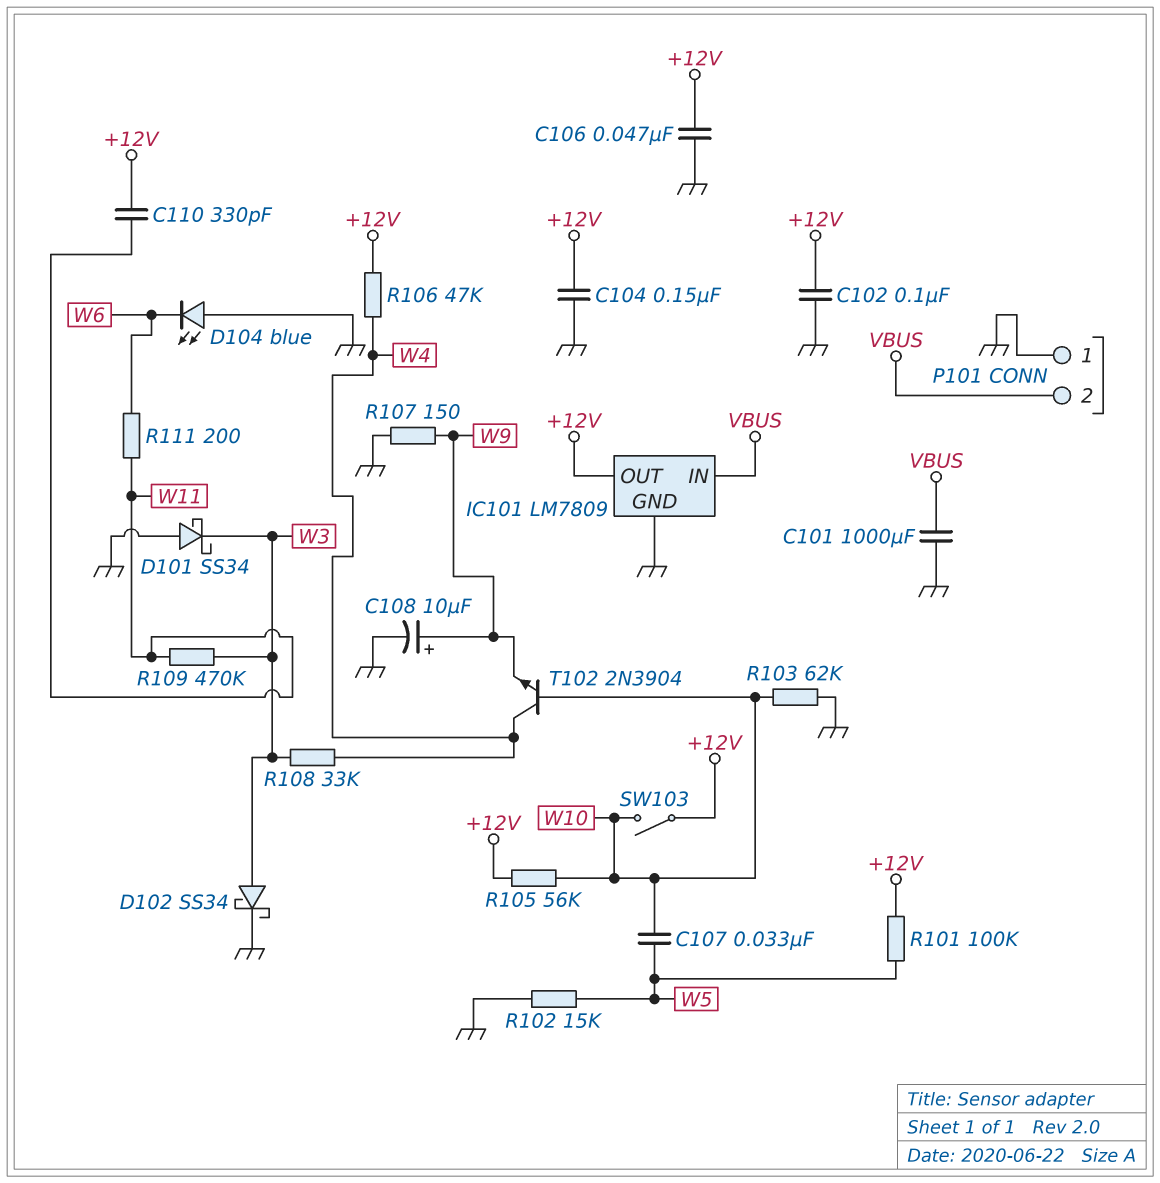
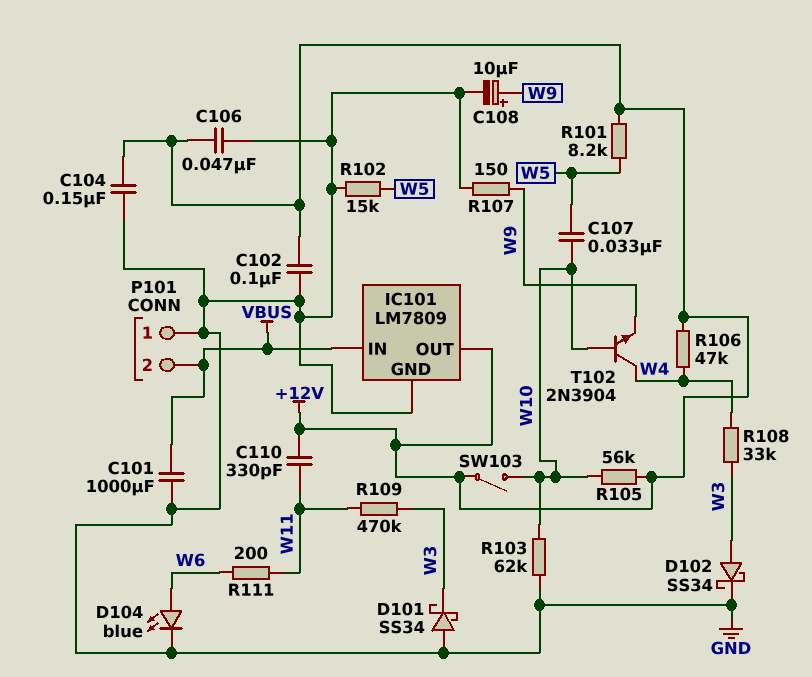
D104: LED blue (A GND, K W6) -> LED blue (A W6, K GND)
R101: 100k (+12V, W5) -> 8.2k (+12V, W5)

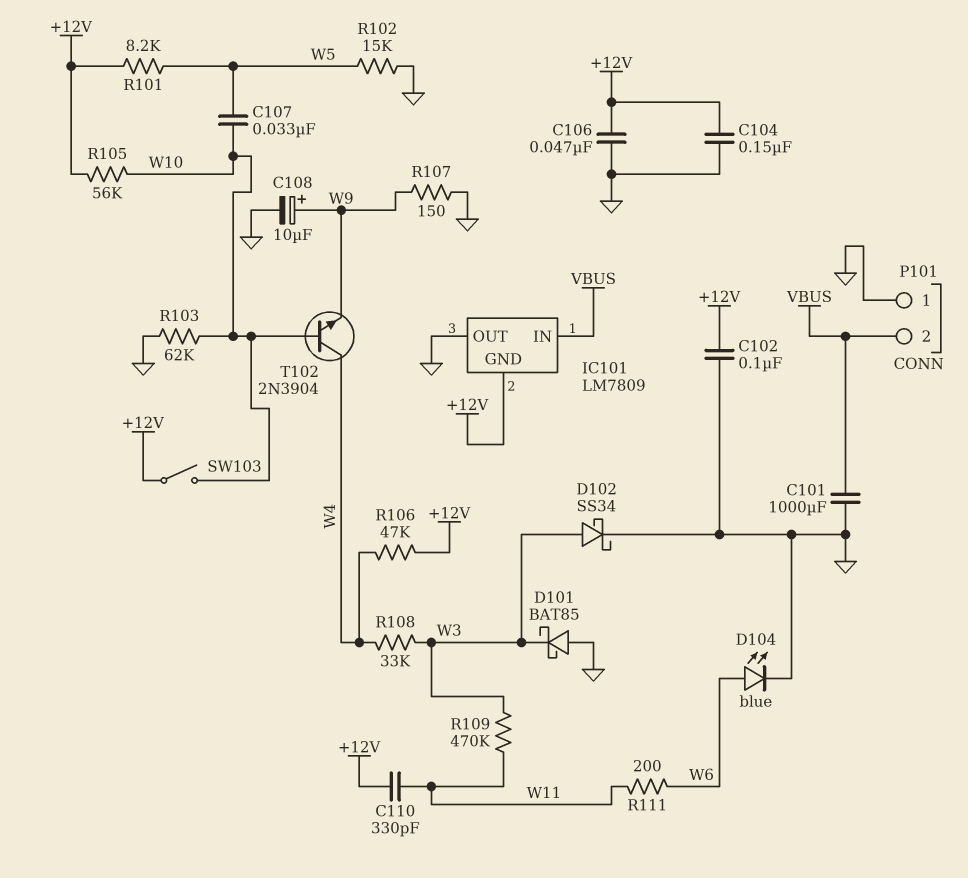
D101: schottky SS34 (A GND, K W3) -> schottky BAT85 (A GND, K W3)
IC101 pin GND: GND -> +12V
IC101 pin OUT: +12V -> GND

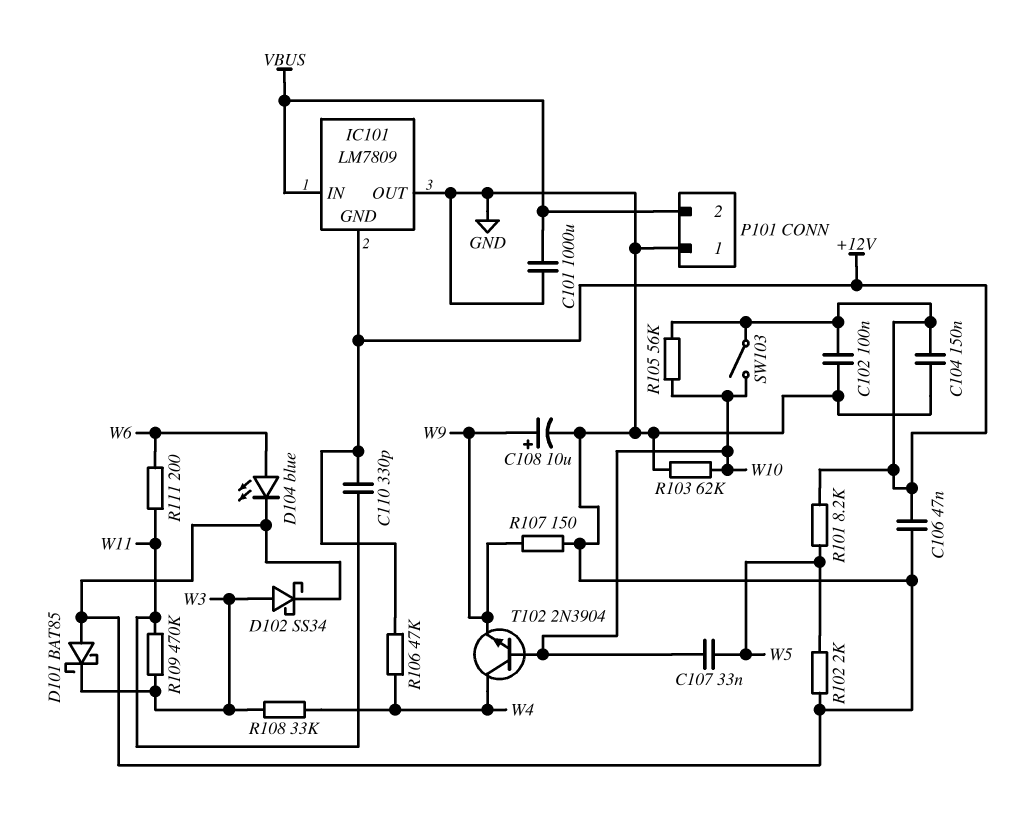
R102: 15k (GND, W5) -> 2k (GND, W5)

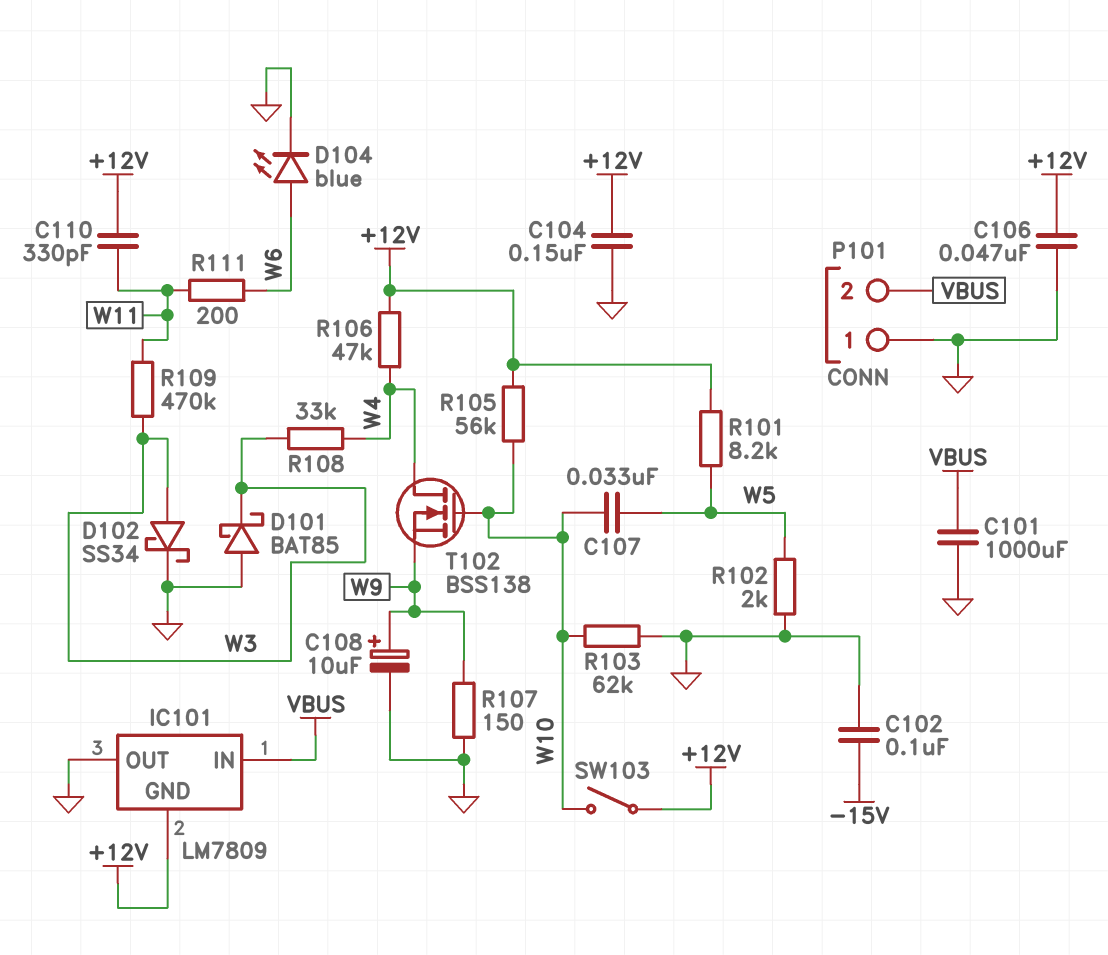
C102: 100nF (+12V, GND) -> 100nF (-15V, GND)
T102: NPN 2N3904 (B W10, C W4, E W9) -> NMOS BSS138 (G W10, D W4, S W9)

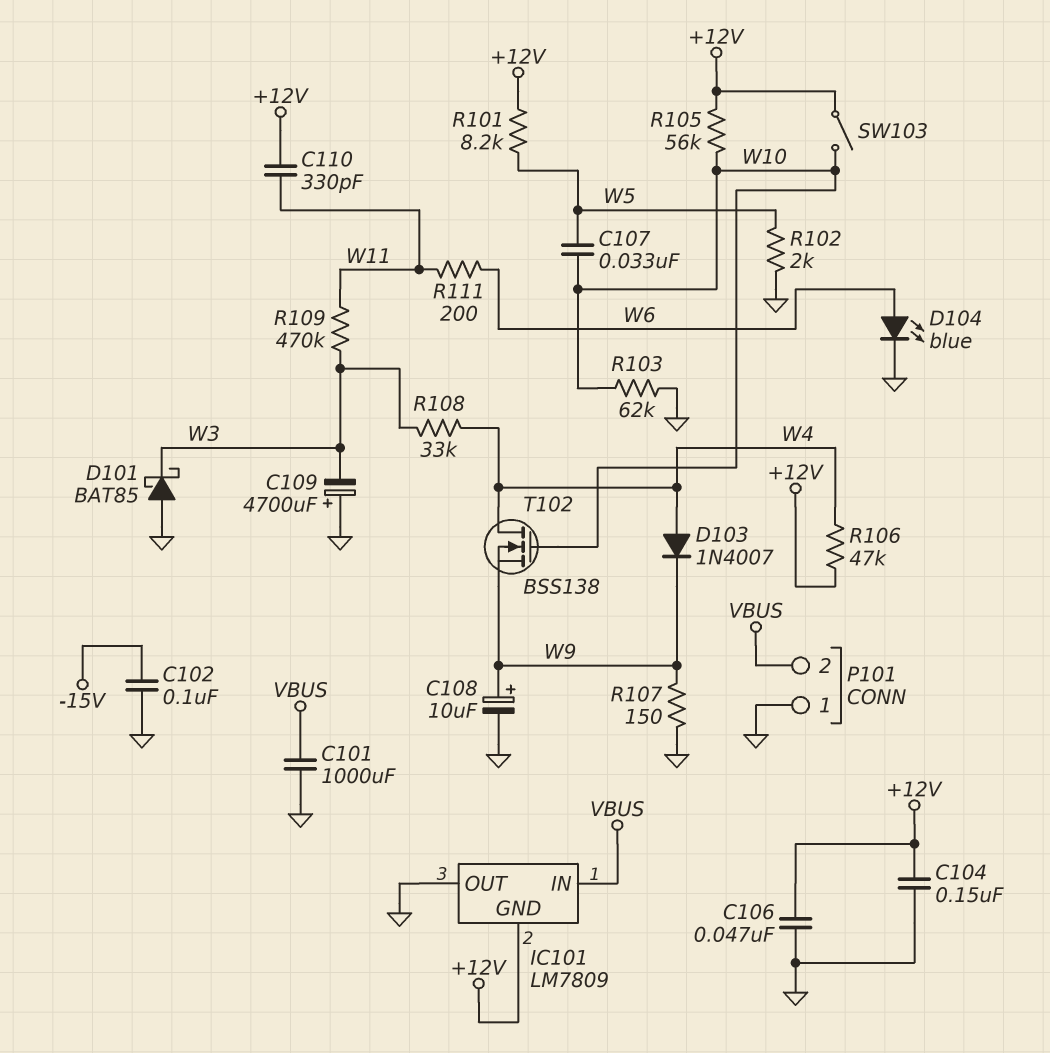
C109: none -> 4700uF (plus GND, minus W3)
D102: schottky SS34 (A W3, K GND) -> none
D103: none -> diode 1N4007 (A W4, K W9)

